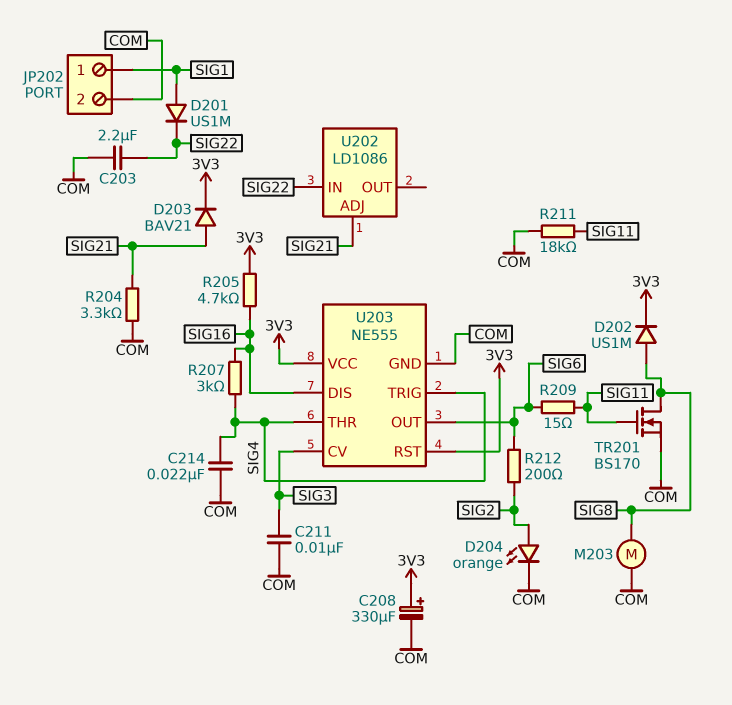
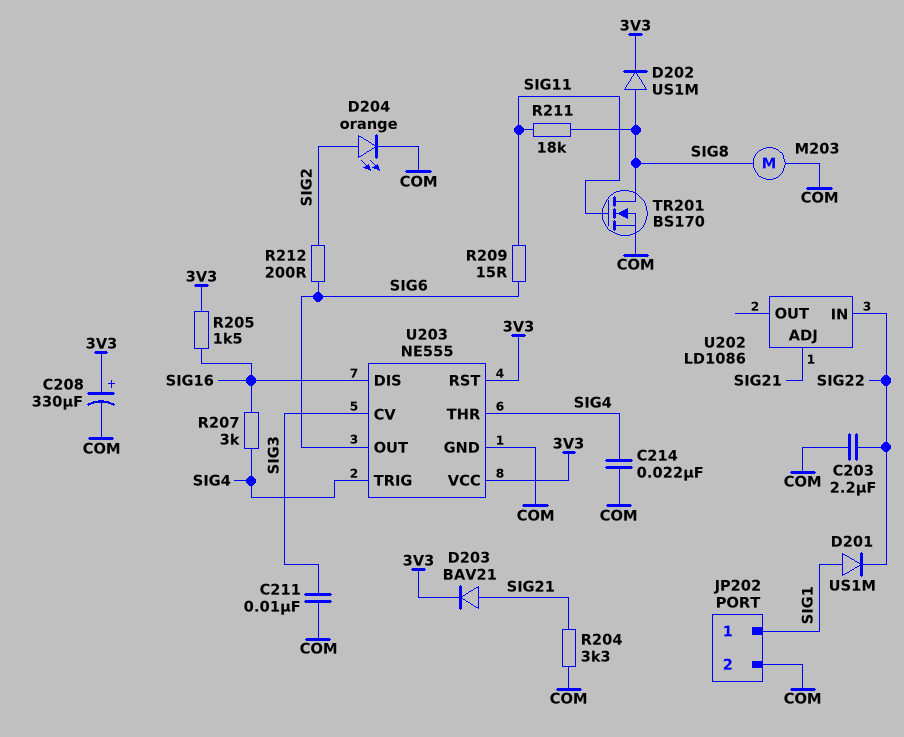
R205: 4.7k (3V3, SIG16) -> 1.5k (3V3, SIG16)
R211: 18k (COM, SIG11) -> 18k (SIG8, SIG11)

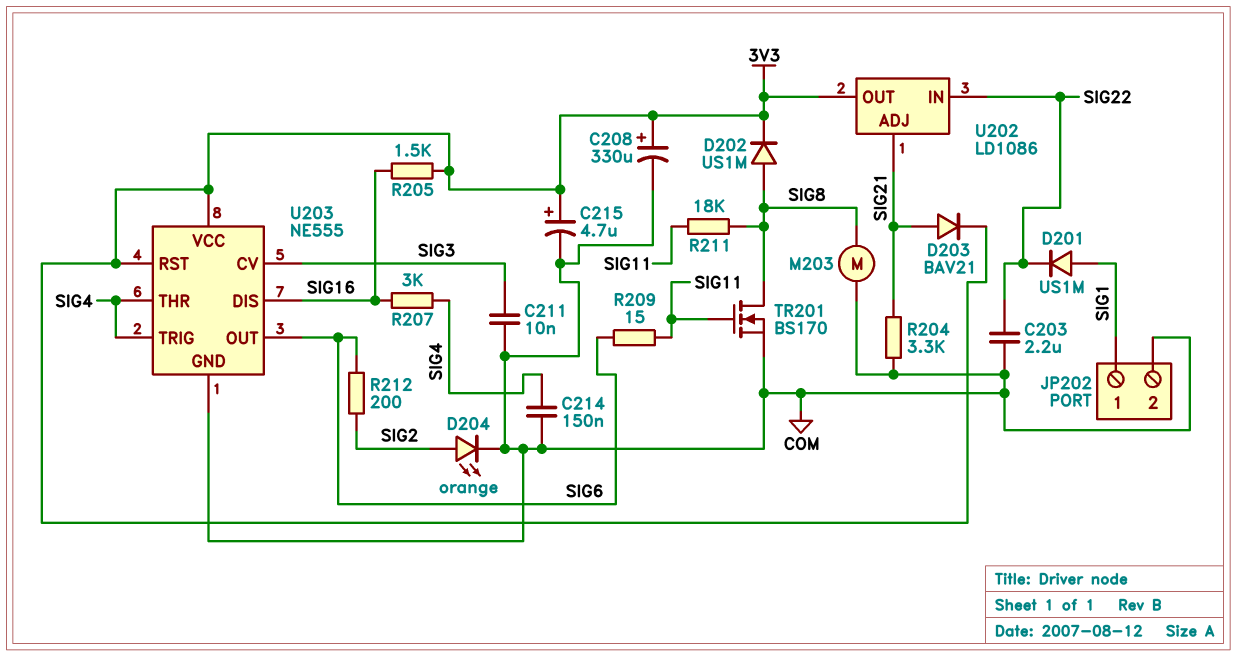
C214: 22nF (COM, SIG4) -> 150nF (COM, SIG4)
C215: none -> 4.7uF (plus 3V3, minus COM)
U202 pin OUT: none -> 3V3

